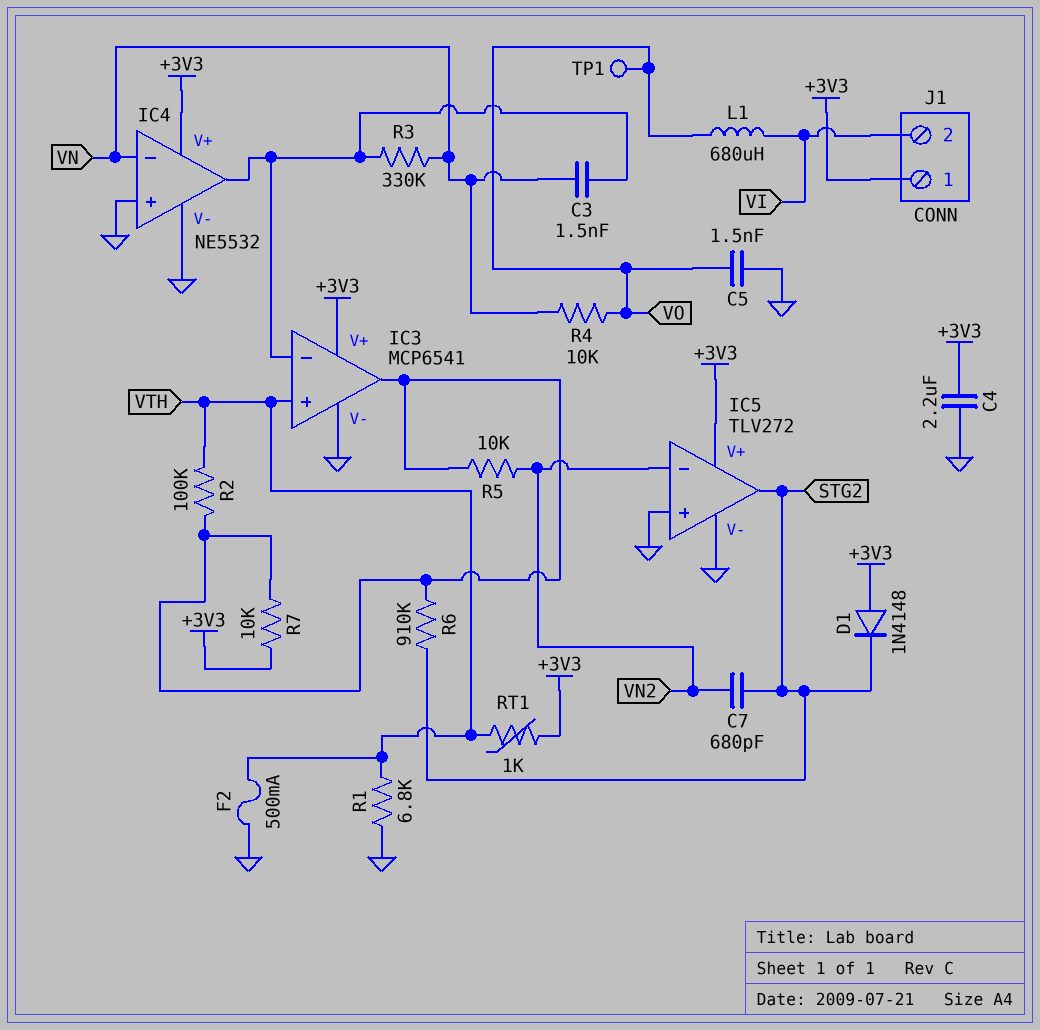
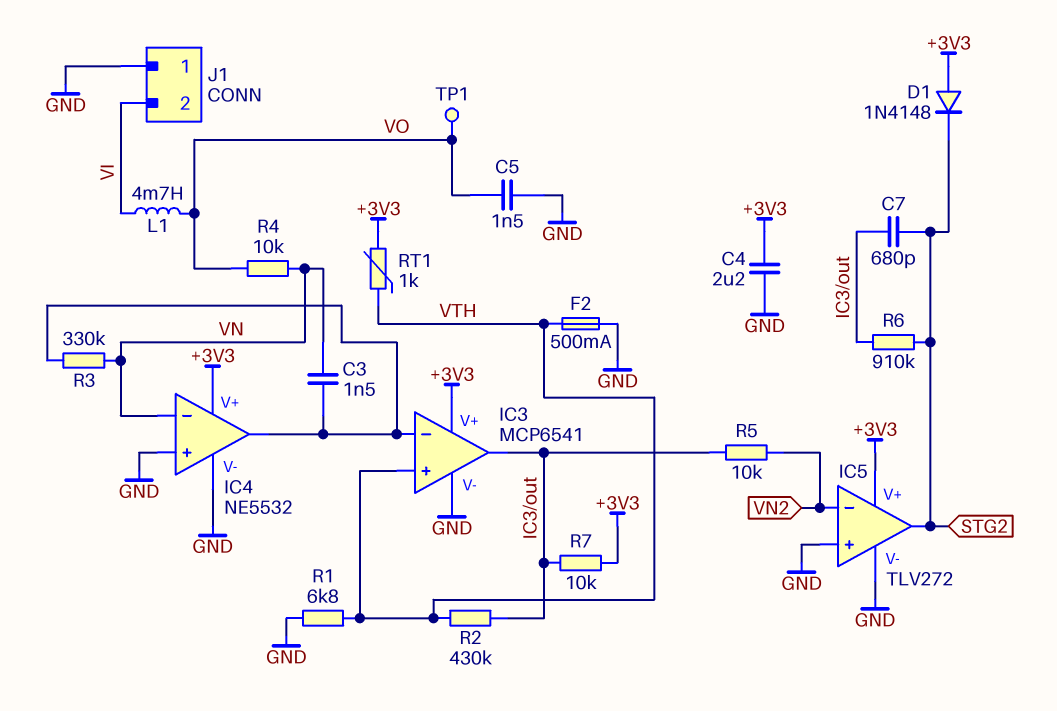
C7: 680pF (STG2, VN2) -> 680pF (IC3/out, STG2)
J1 pin 1: +3V3 -> GND
L1: 680uH (VI, VO) -> 4.7mH (VI, VO)
R2: 100k (IC3/out, VTH) -> 430k (IC3/out, VTH)

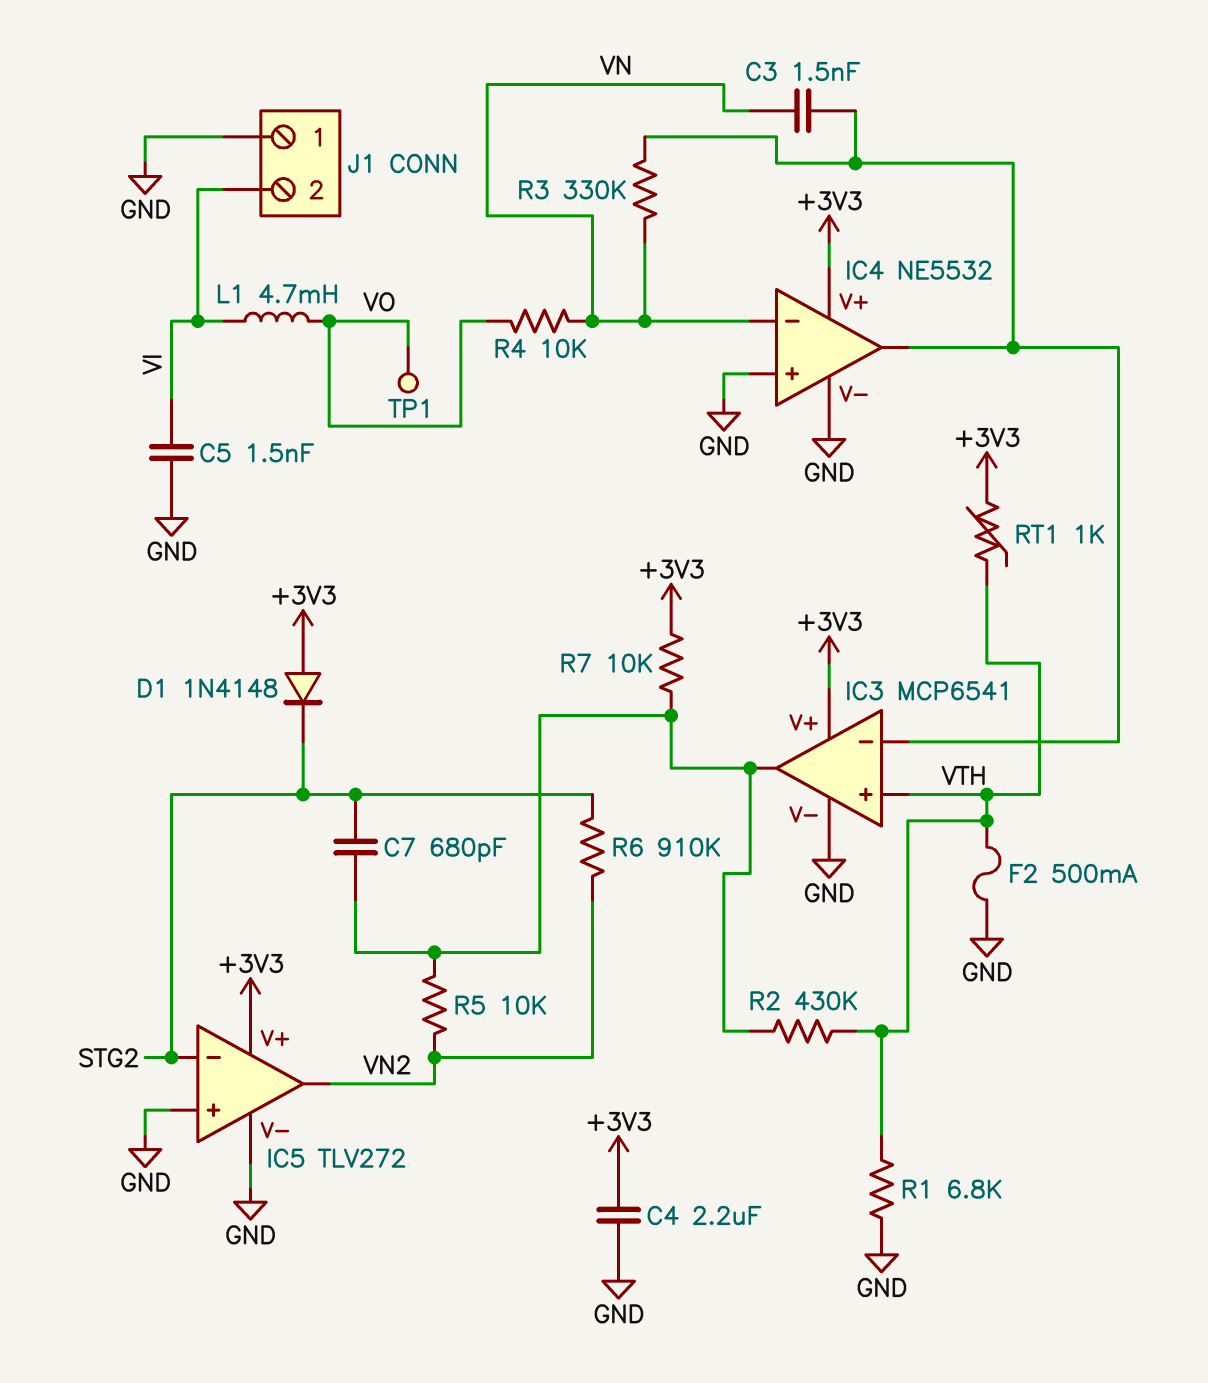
C5: 1.5nF (GND, VO) -> 1.5nF (GND, VI)
IC5 pin in-: VN2 -> STG2
IC5 pin out: STG2 -> VN2
R6: 910k (IC3/out, STG2) -> 910k (STG2, VN2)

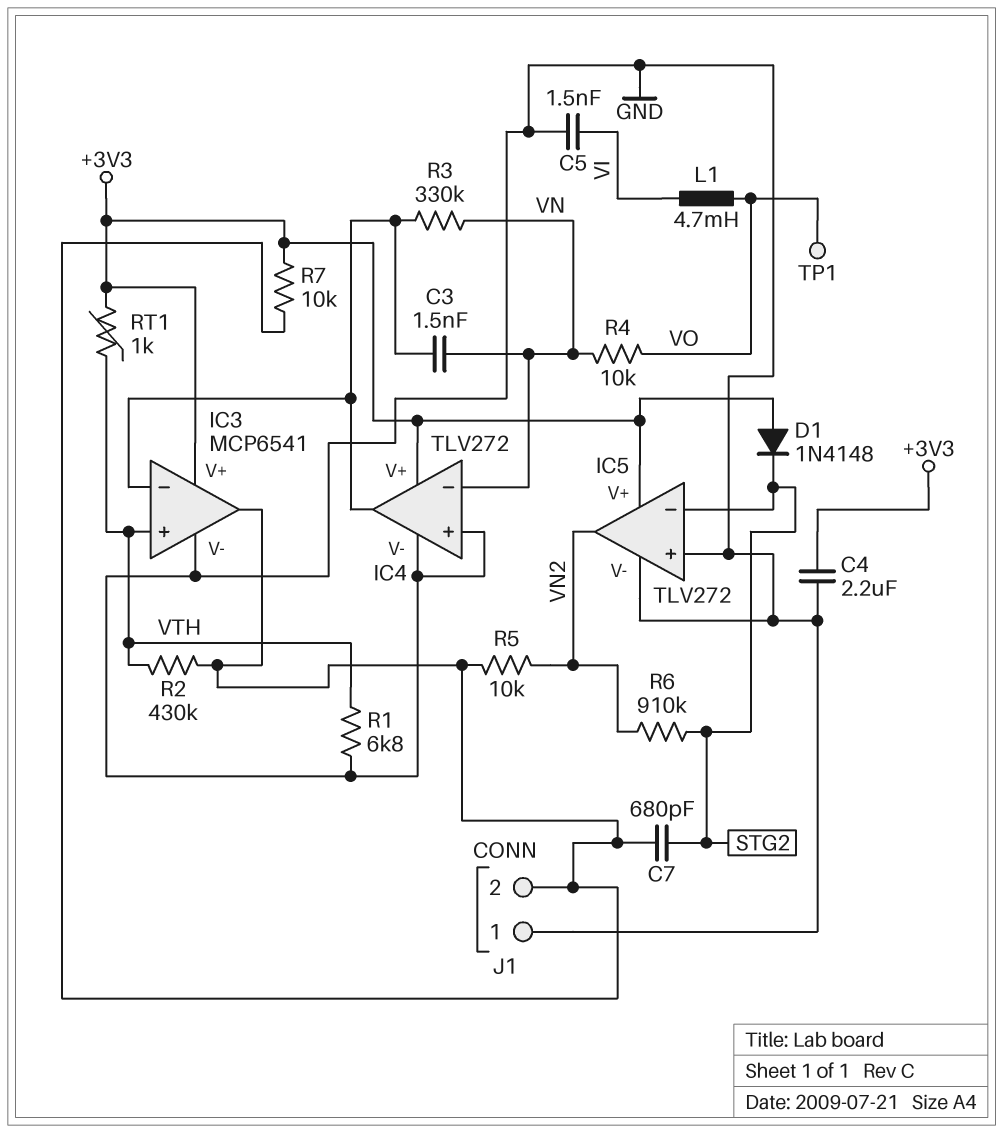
F2: 500mA (GND, VTH) -> none
IC4: NE5532 -> TLV272
J1 pin 2: VI -> IC3/out

